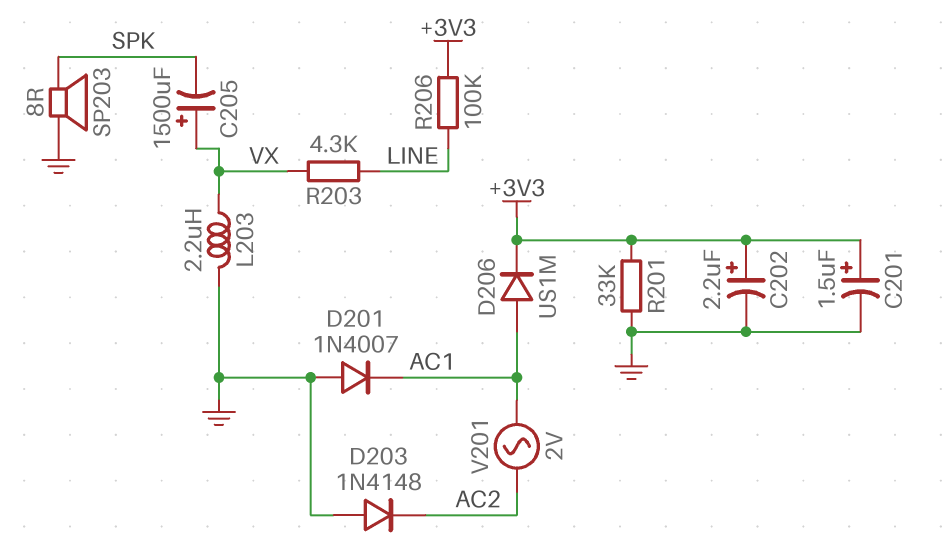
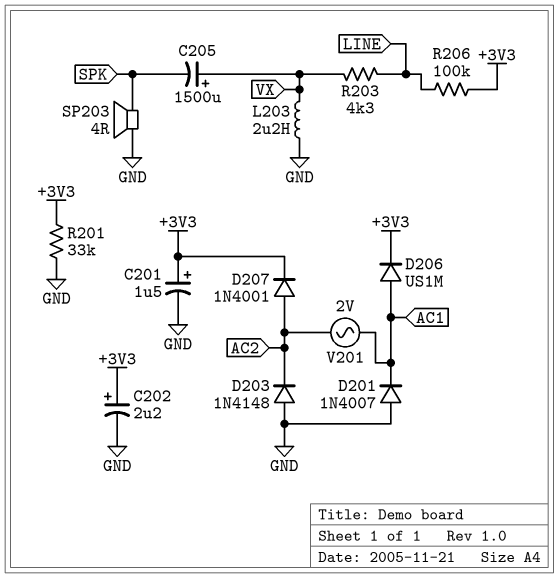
D207: none -> diode 1N4001 (A AC2, K +3V3)
SP203: speaker 8R (GND, SPK) -> speaker 4R (GND, SPK)

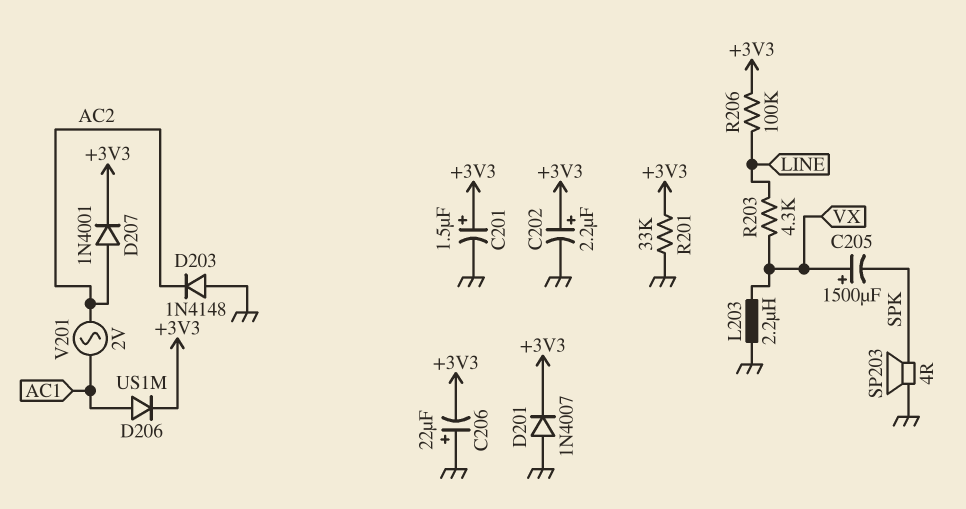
C206: none -> 22uF (plus GND, minus +3V3)
D201: diode 1N4007 (A GND, K AC1) -> diode 1N4007 (A GND, K +3V3)

